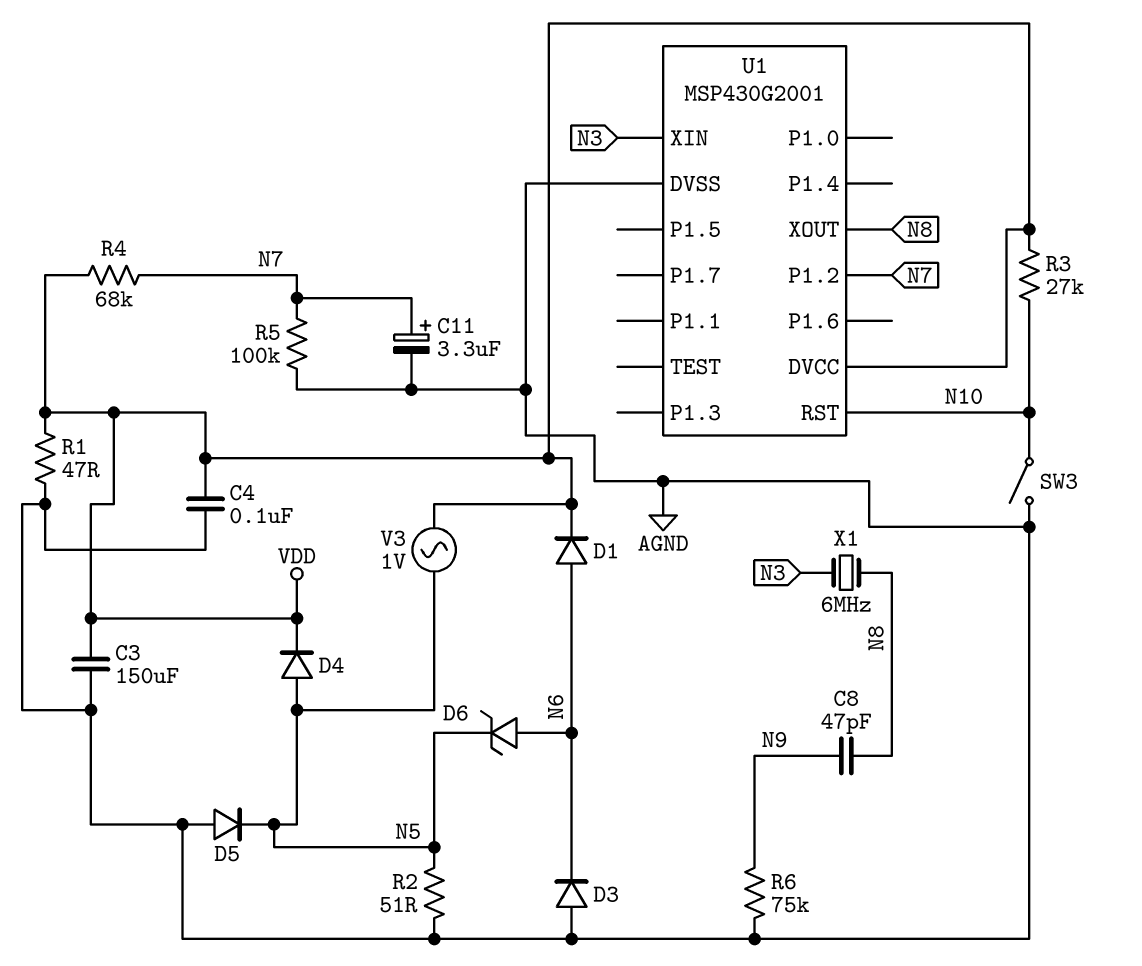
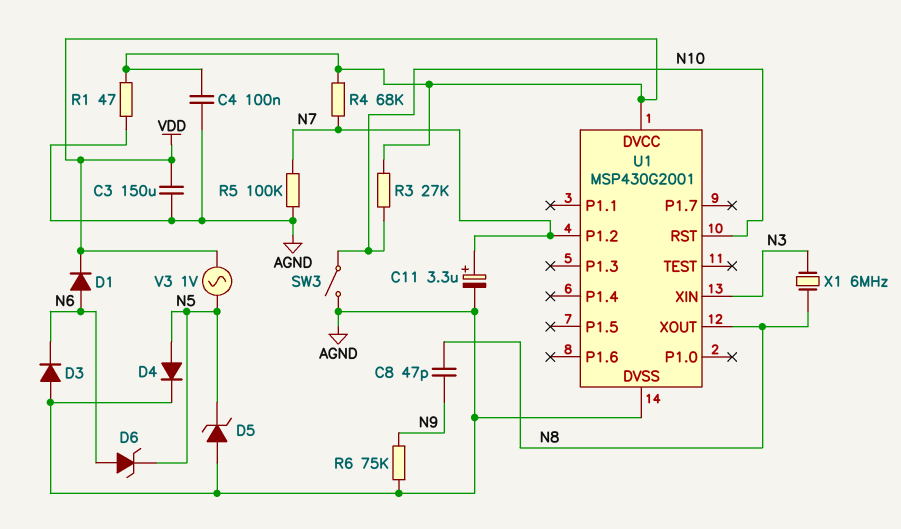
D4: diode (A N5, K VDD) -> diode (A N5, K AGND)
D5: diode (A AGND, K N5) -> zener (A AGND, K N5)
R2: 51 (AGND, N5) -> none

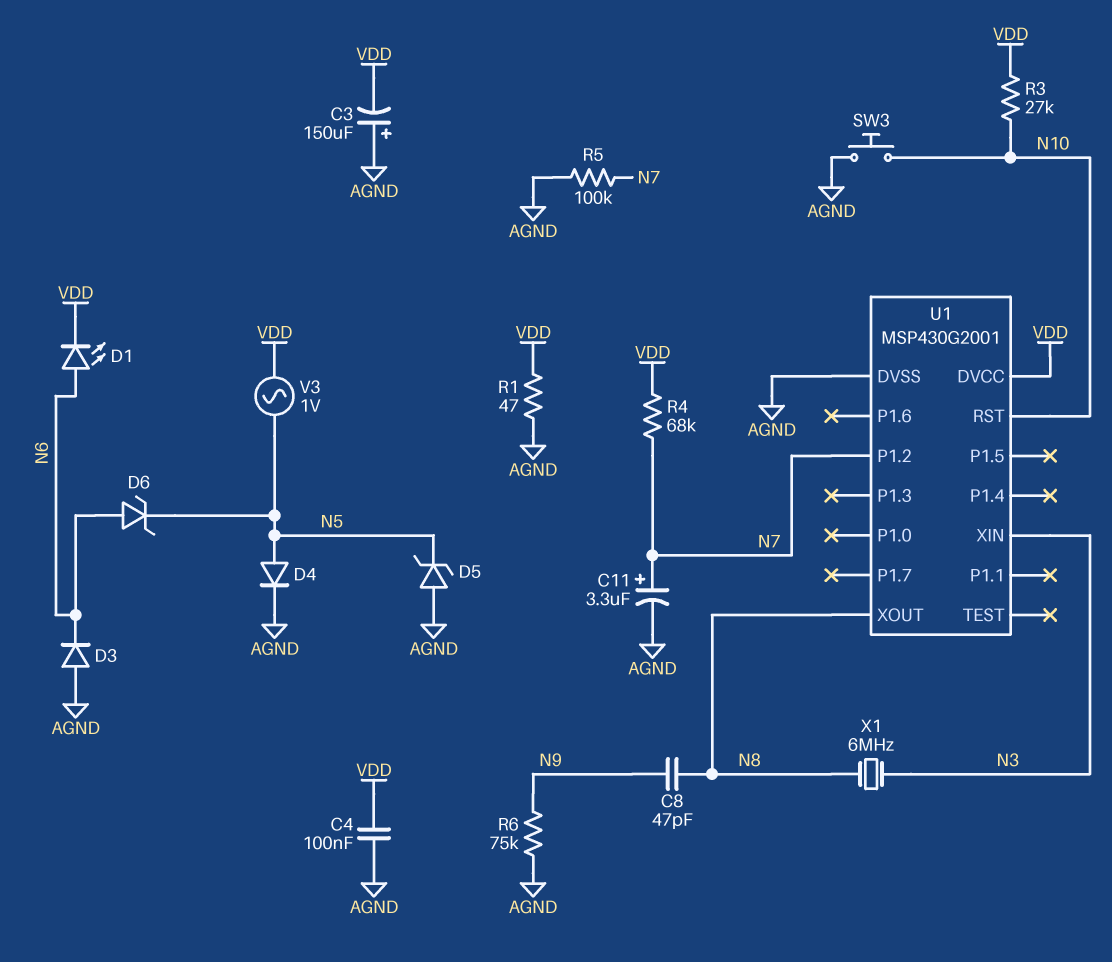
C3: 150uF (AGND, VDD) -> 150uF (plus AGND, minus VDD)
D1: diode (A N6, K VDD) -> LED (A N6, K VDD)
SW3: switch (AGND, N10) -> button (AGND, N10)

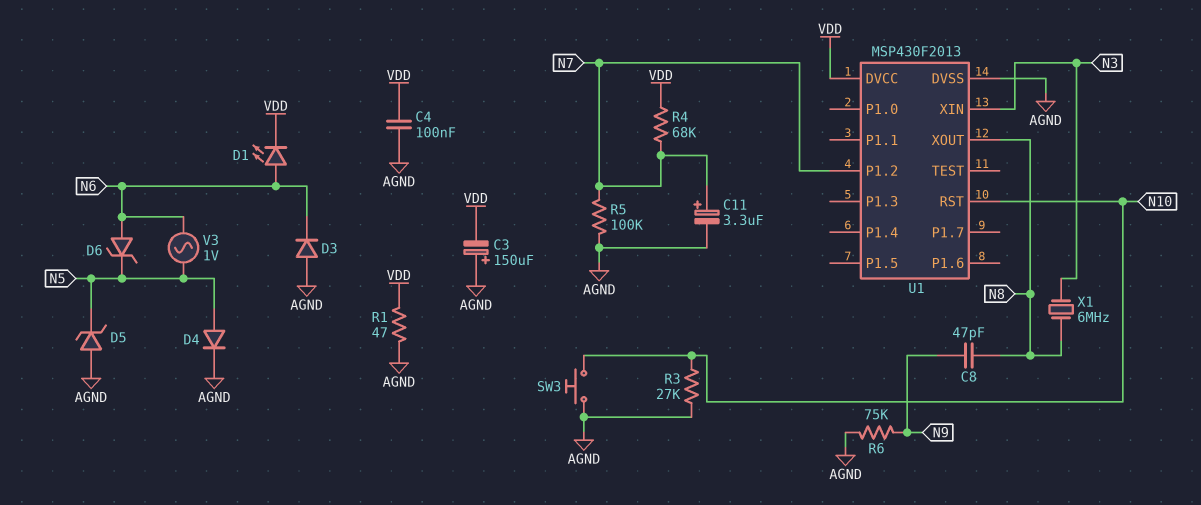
R3: 27k (N10, VDD) -> 27k (AGND, N10)
U1: MSP430G2001 -> MSP430F2013
V3: AC 1V (N5, VDD) -> AC 1V (N5, N6)

